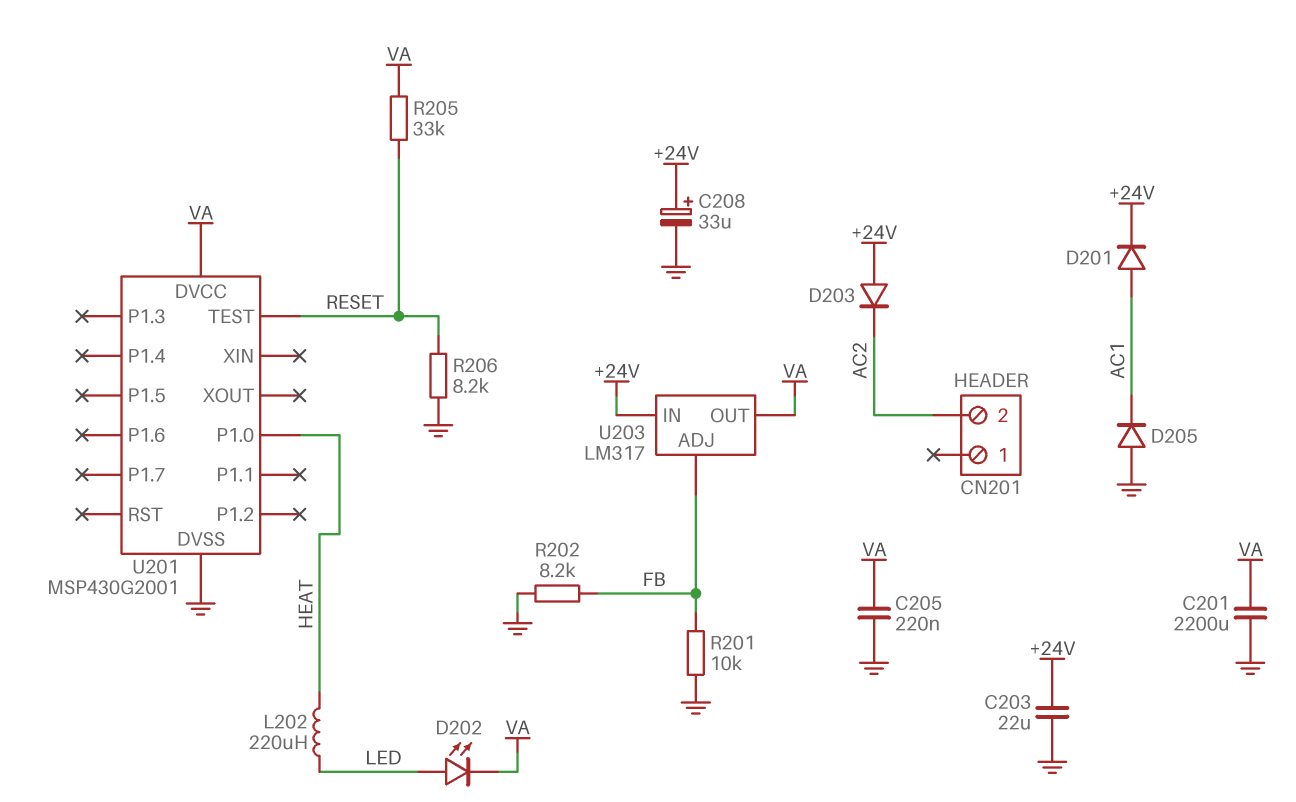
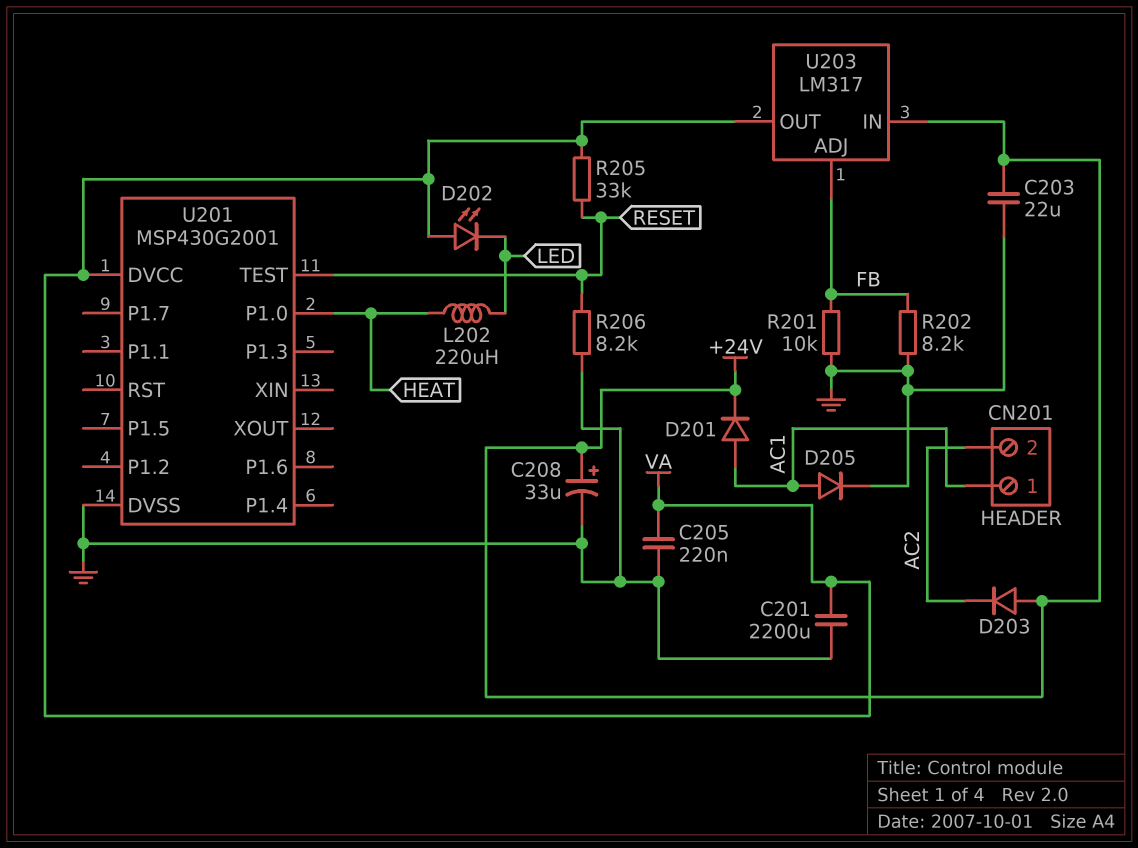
CN201 pin 1: none -> AC1
D202: LED (A LED, K VA) -> LED (A VA, K LED)
D205: diode (A GND, K AC1) -> diode (A AC1, K GND)

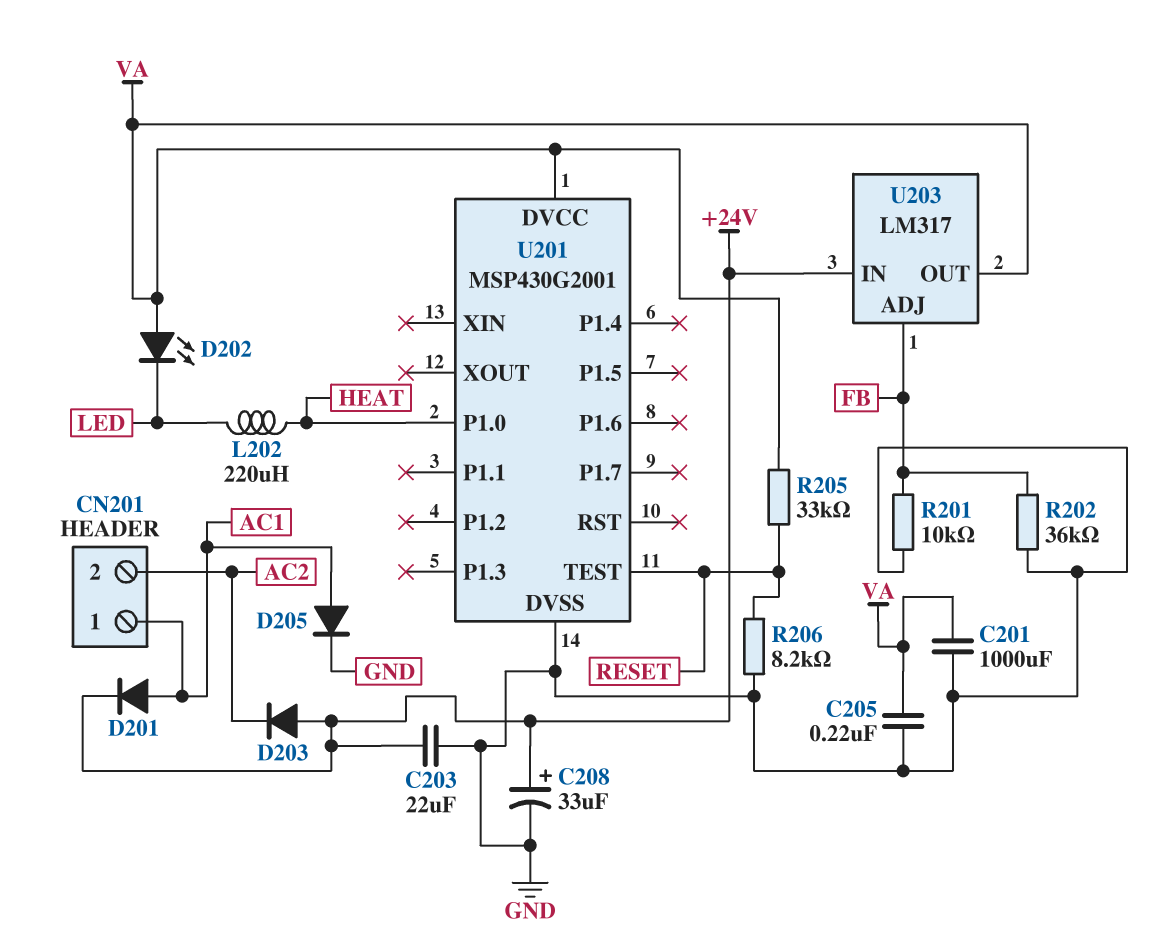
C201: 2200uF (GND, VA) -> 1000uF (GND, VA)
R202: 8.2k (FB, GND) -> 36k (FB, GND)

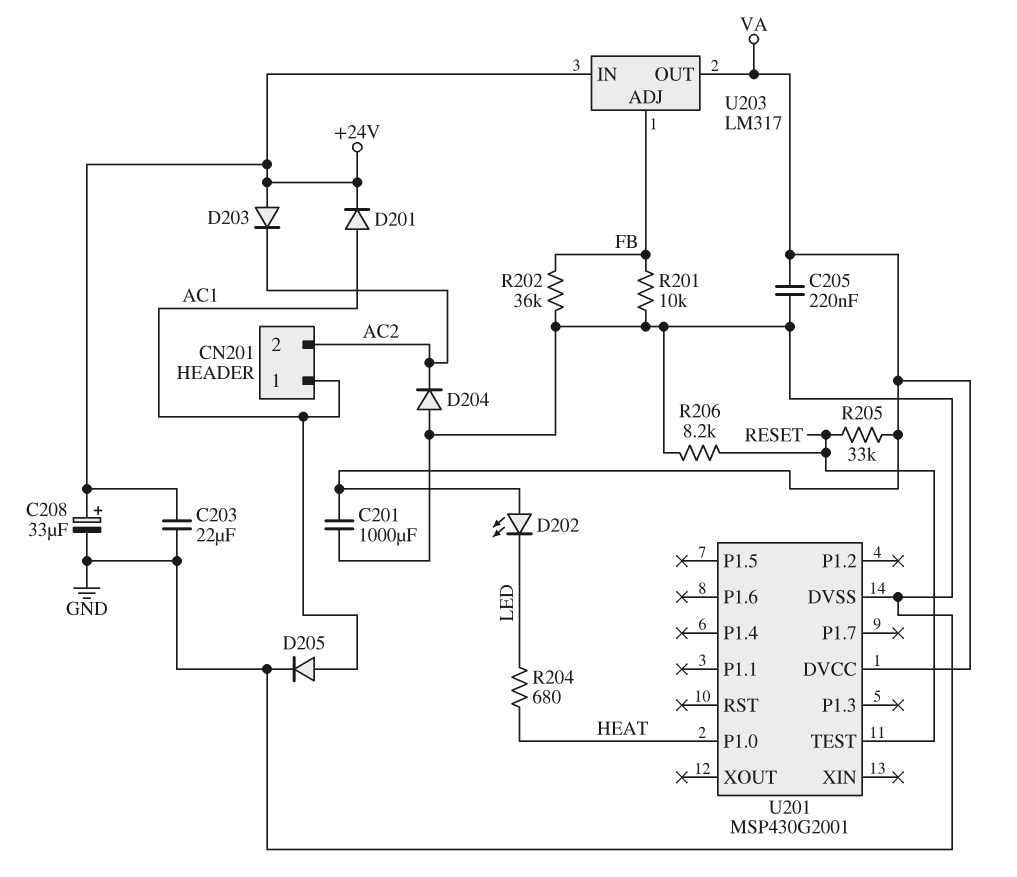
D204: none -> diode (A GND, K AC2)
L202: 220uH (HEAT, LED) -> none
R204: none -> 680 (HEAT, LED)

